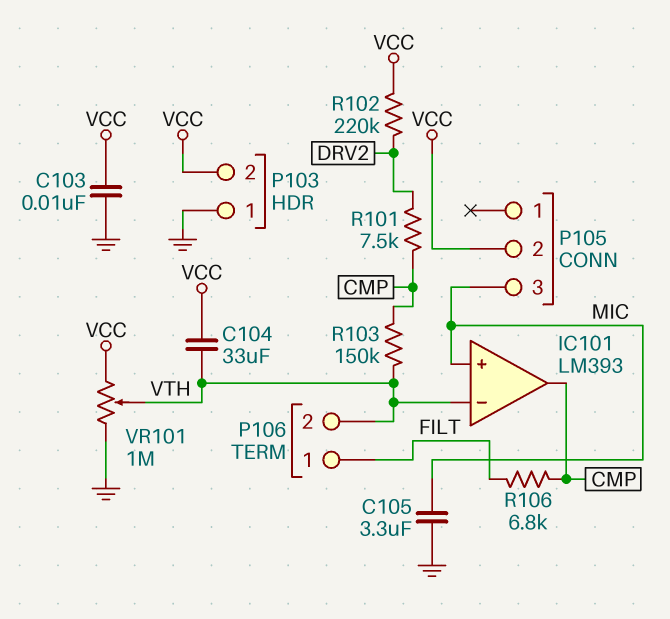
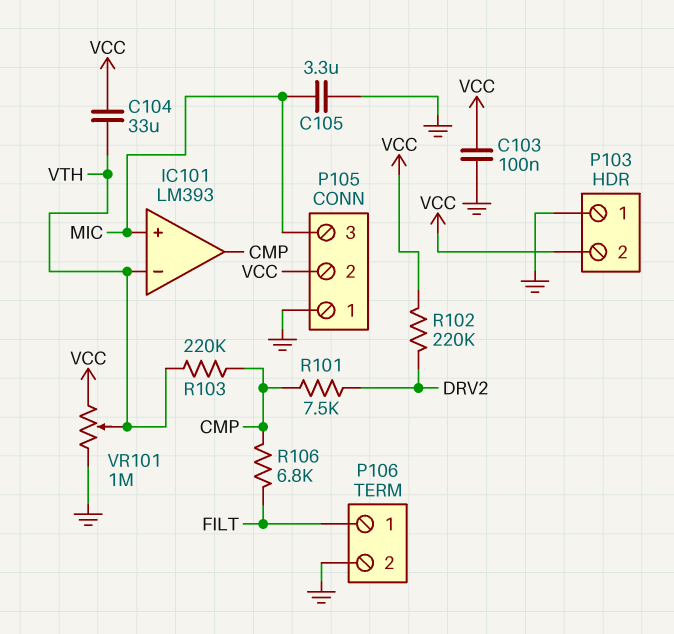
C103: 10nF (GND, VCC) -> 100nF (GND, VCC)
P105 pin 1: none -> GND
P106 pin 2: VTH -> GND
R103: 150k (CMP, VTH) -> 220k (CMP, VTH)

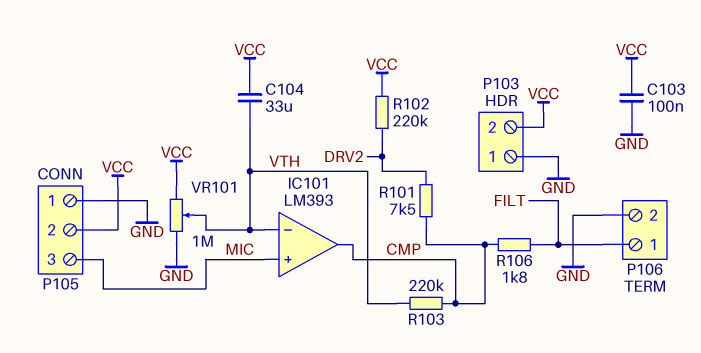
C105: 3.3uF (GND, MIC) -> none
R106: 6.8k (CMP, FILT) -> 1.8k (CMP, FILT)

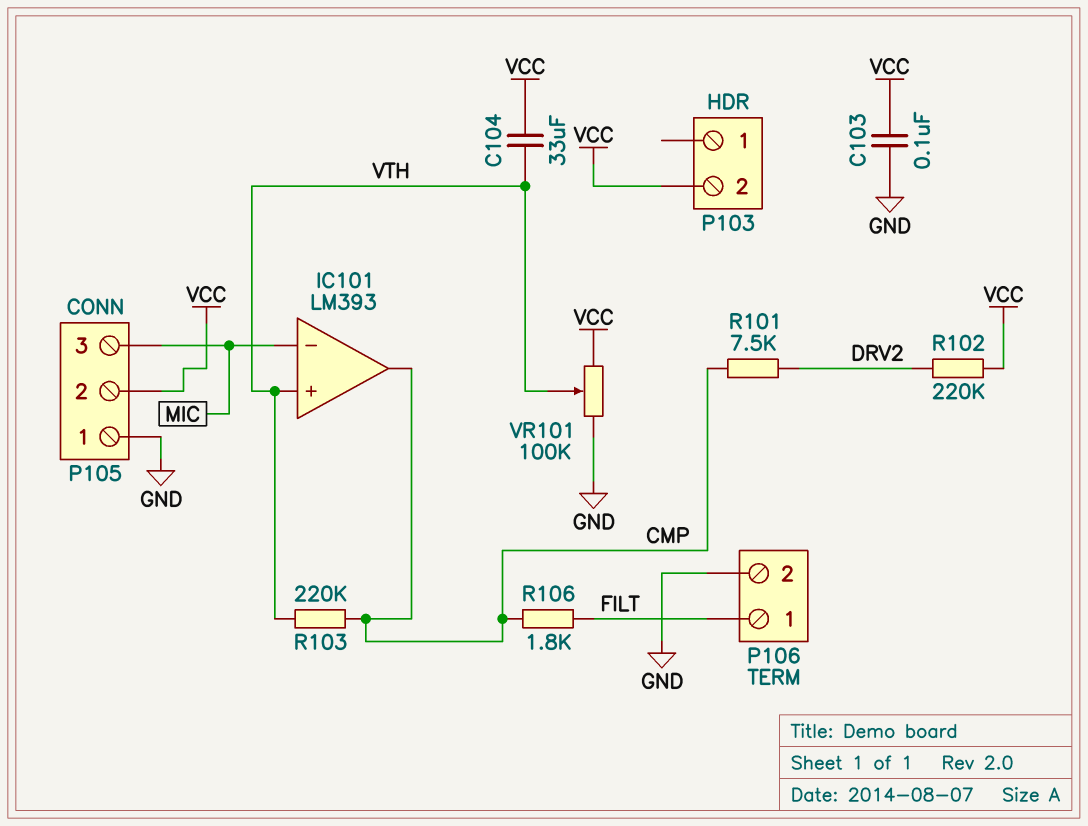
IC101 pin in+: MIC -> VTH
IC101 pin in-: VTH -> MIC
P103 pin 1: GND -> none
VR101: 1M (GND, VCC, wiper VTH) -> 100k (GND, VCC, wiper VTH)

